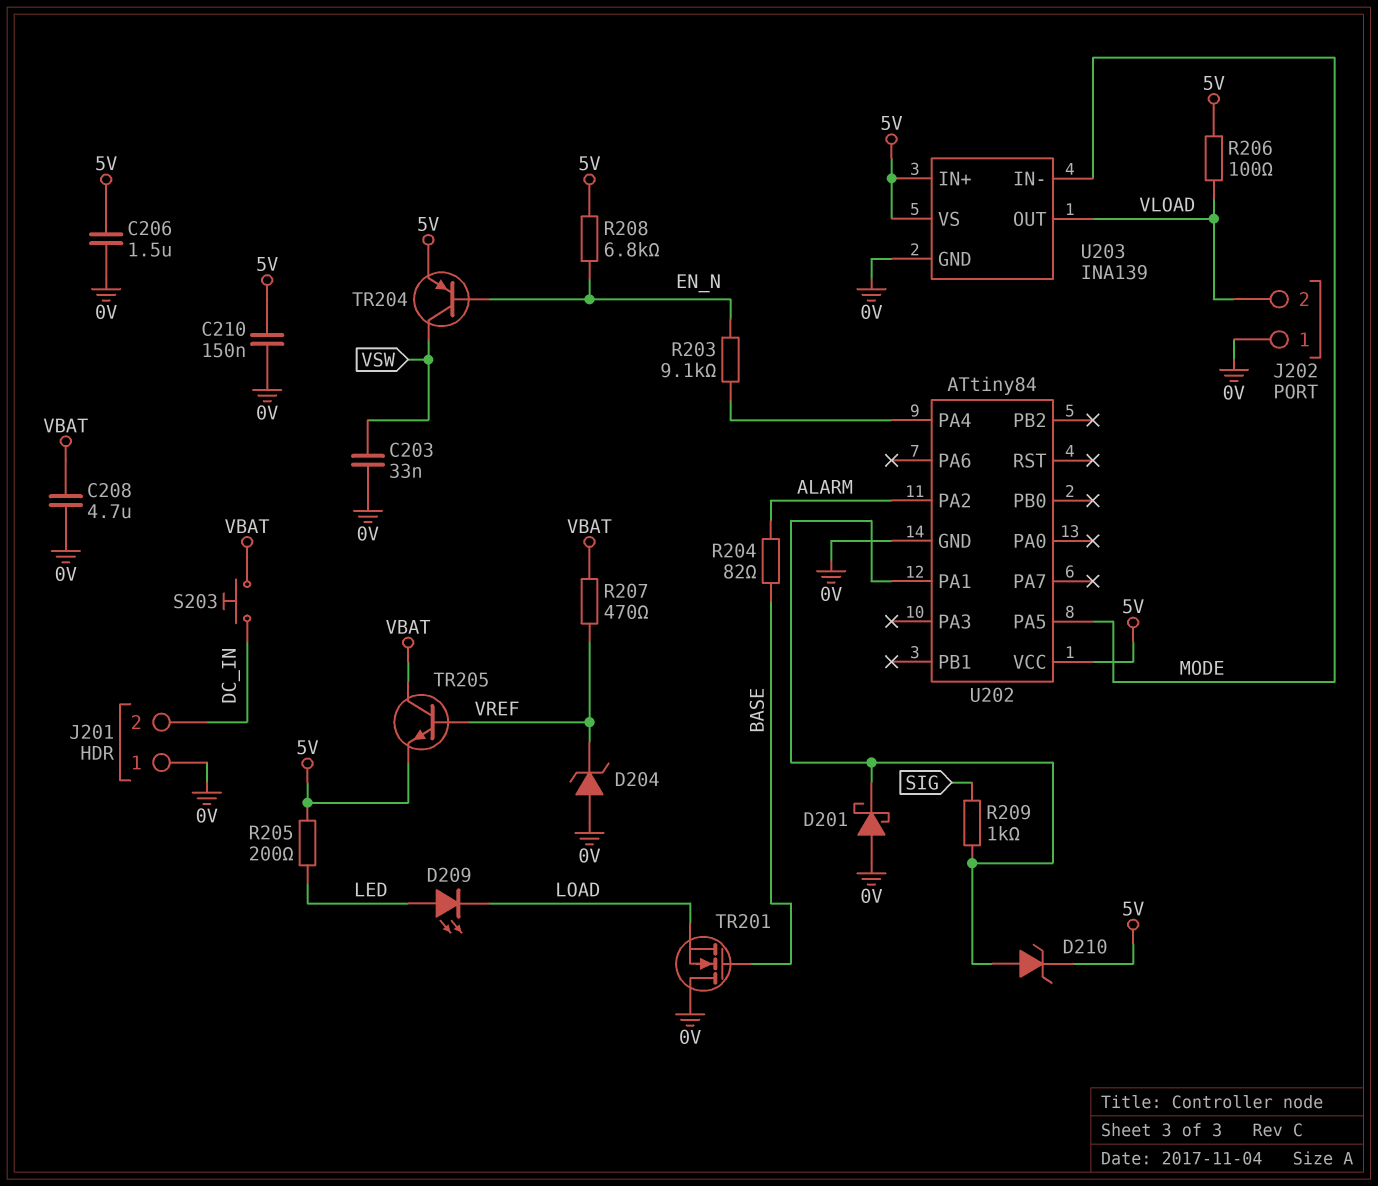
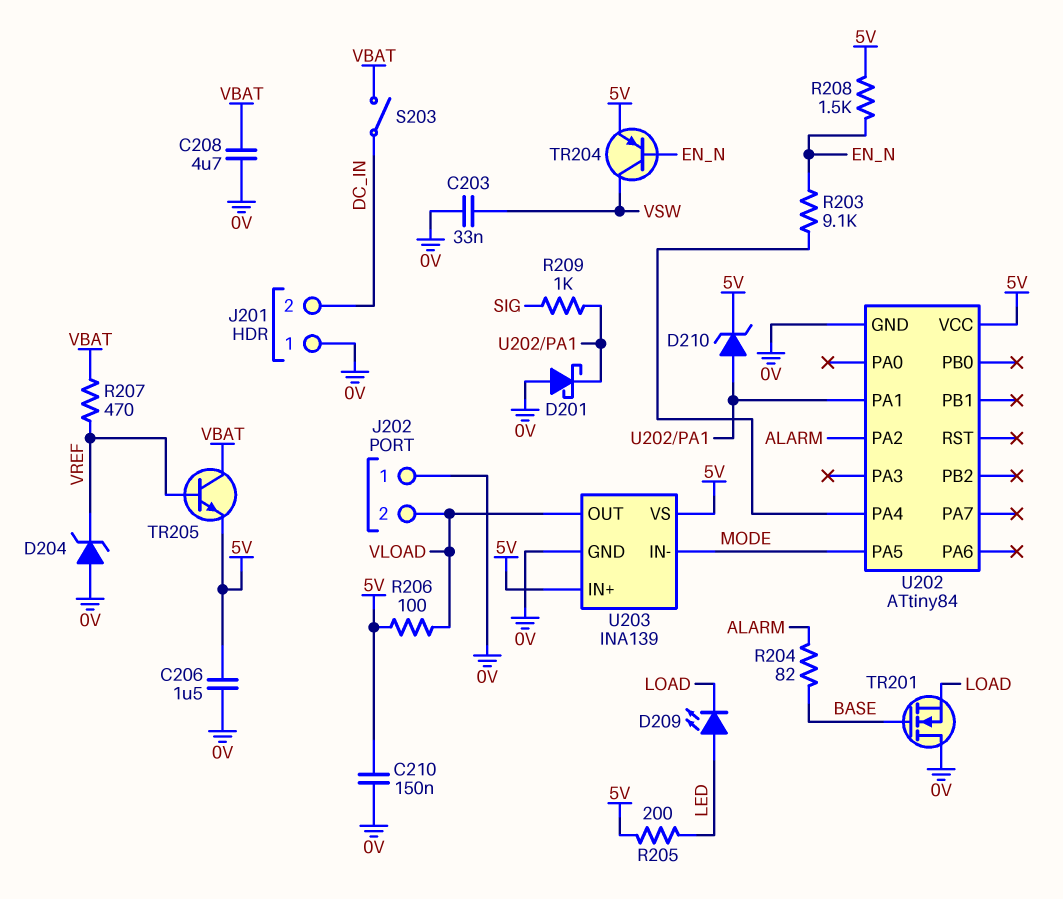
R208: 6.8k (5V, EN_N) -> 1.5k (5V, EN_N)
S203: button (DC_IN, VBAT) -> switch (DC_IN, VBAT)

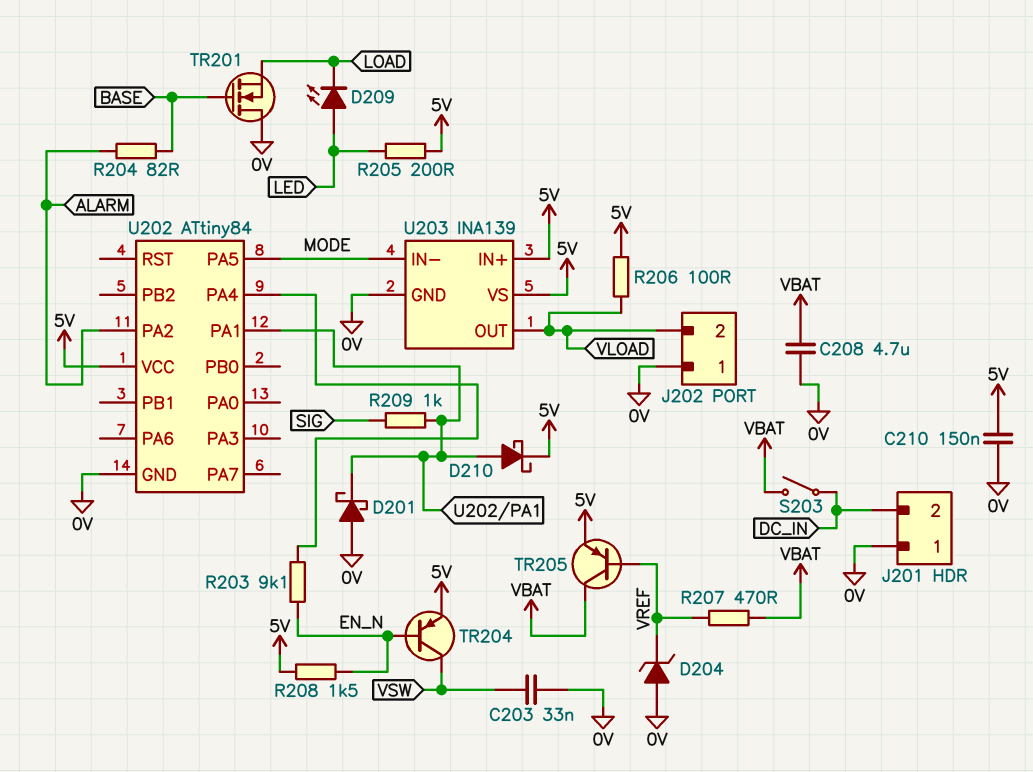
C206: 1.5uF (0V, 5V) -> none
D210: zener (A U202/PA1, K 5V) -> schottky (A U202/PA1, K 5V)
TR205: NPN (B VREF, C VBAT, E 5V) -> PNP (B VREF, C VBAT, E 5V)

